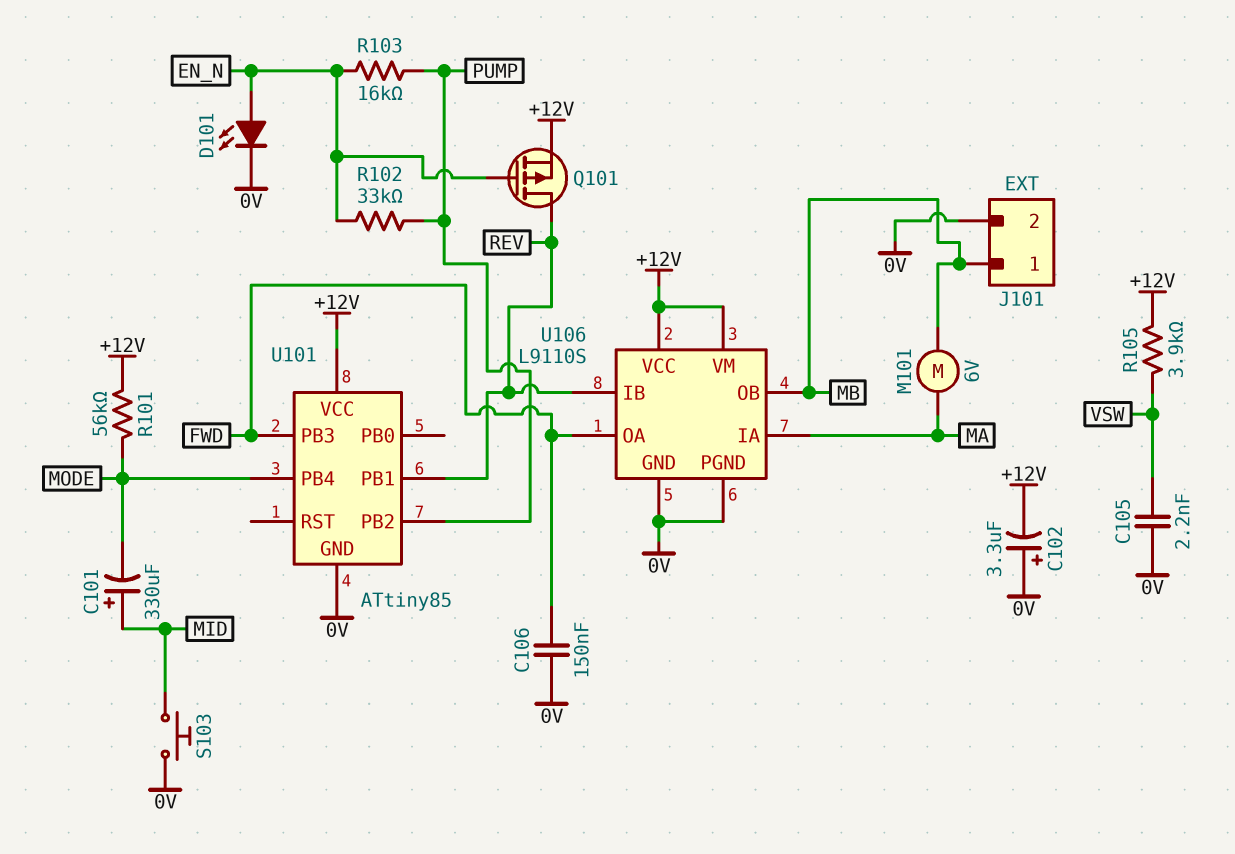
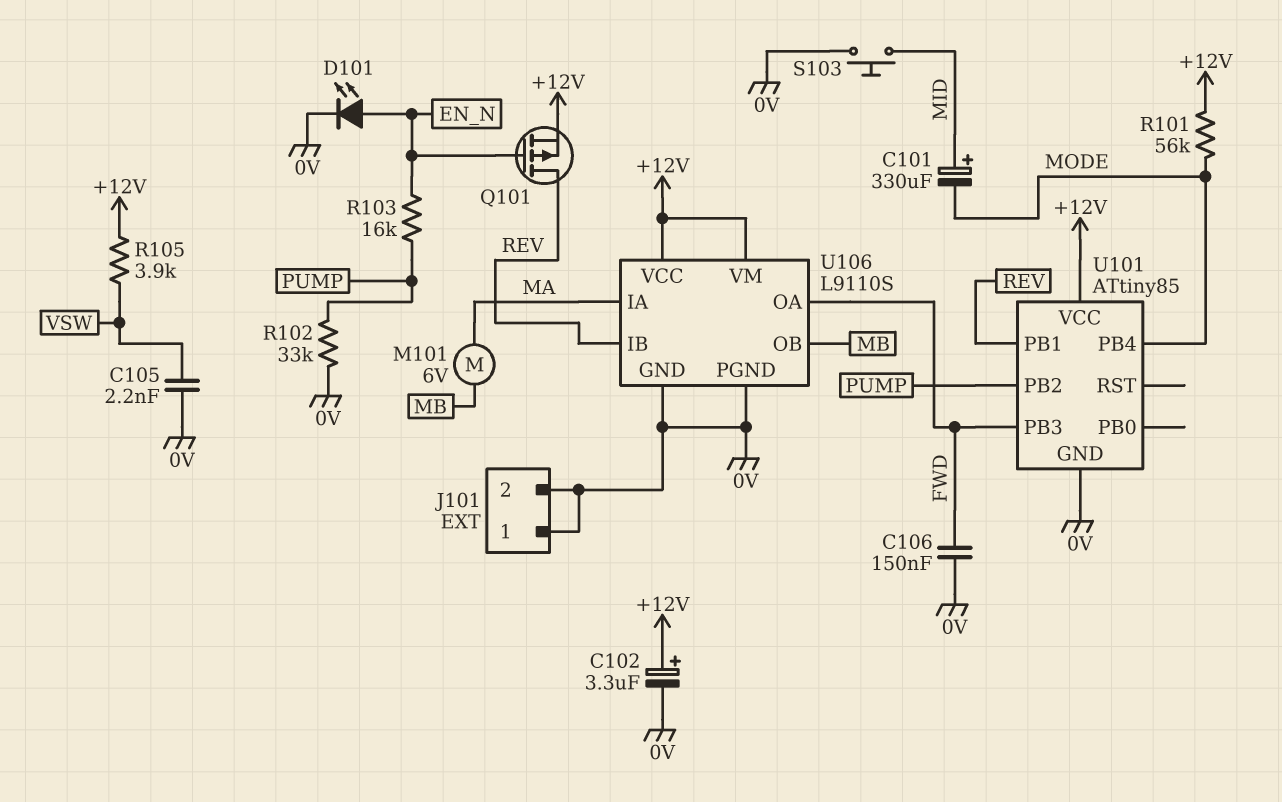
C102: 3.3uF (plus 0V, minus +12V) -> 3.3uF (plus +12V, minus 0V)
J101 pin 1: MB -> 0V
R102: 33k (EN_N, PUMP) -> 33k (0V, PUMP)

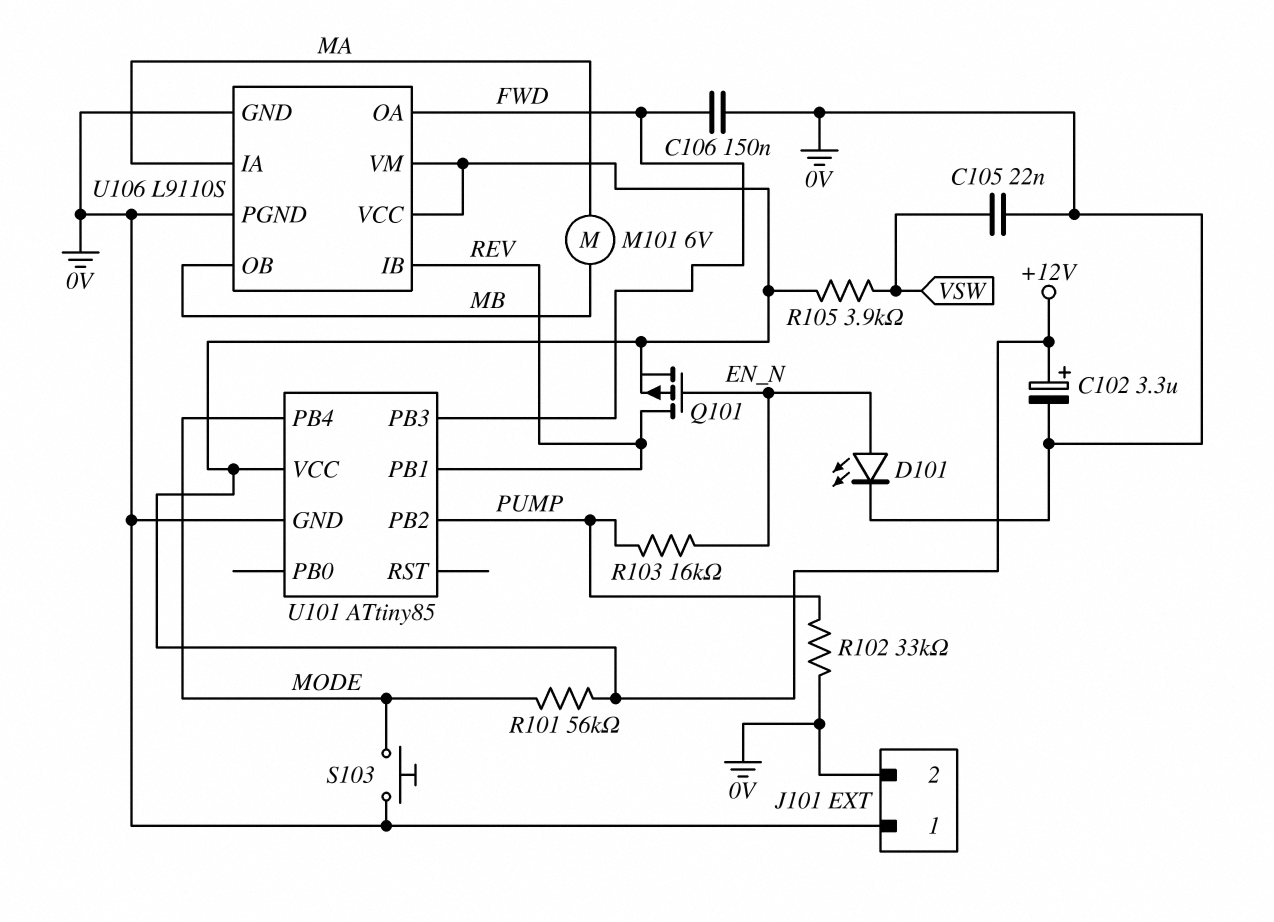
C101: 330uF (plus MID, minus MODE) -> none
C105: 2.2nF (0V, VSW) -> 22nF (0V, VSW)
S103: button (0V, MID) -> button (0V, MODE)

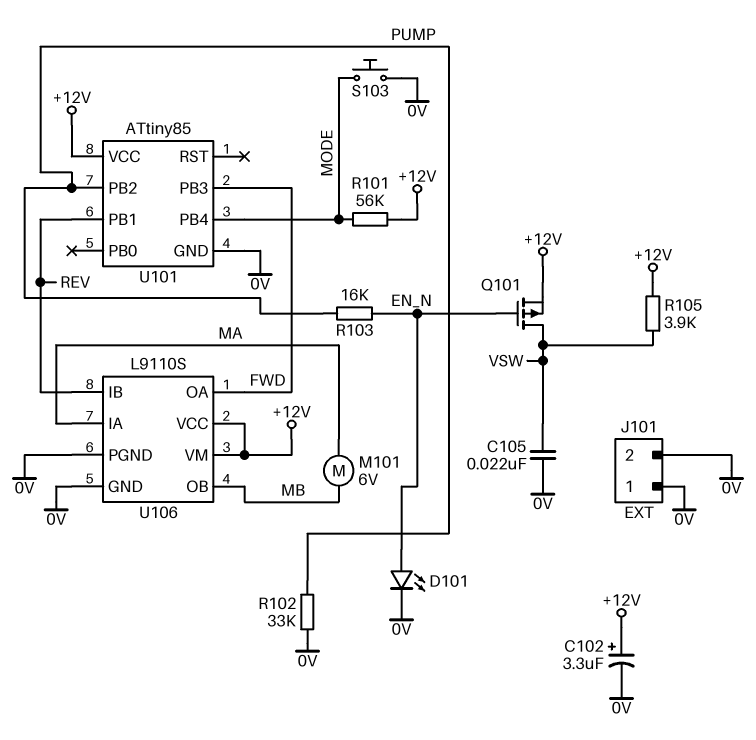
C106: 150nF (0V, FWD) -> none
Q101: PMOS (G EN_N, D REV, S +12V) -> PMOS (G EN_N, D VSW, S +12V)

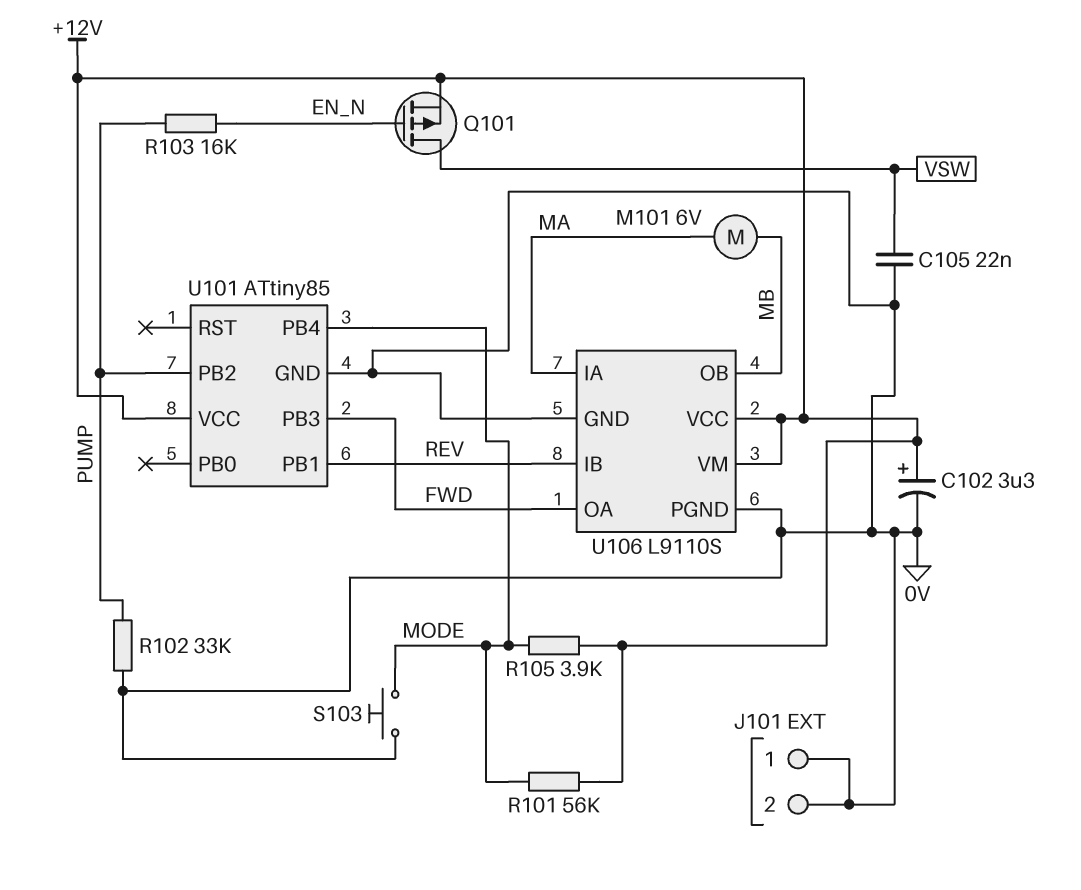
D101: LED (A EN_N, K 0V) -> none
R105: 3.9k (+12V, VSW) -> 3.9k (+12V, MODE)

